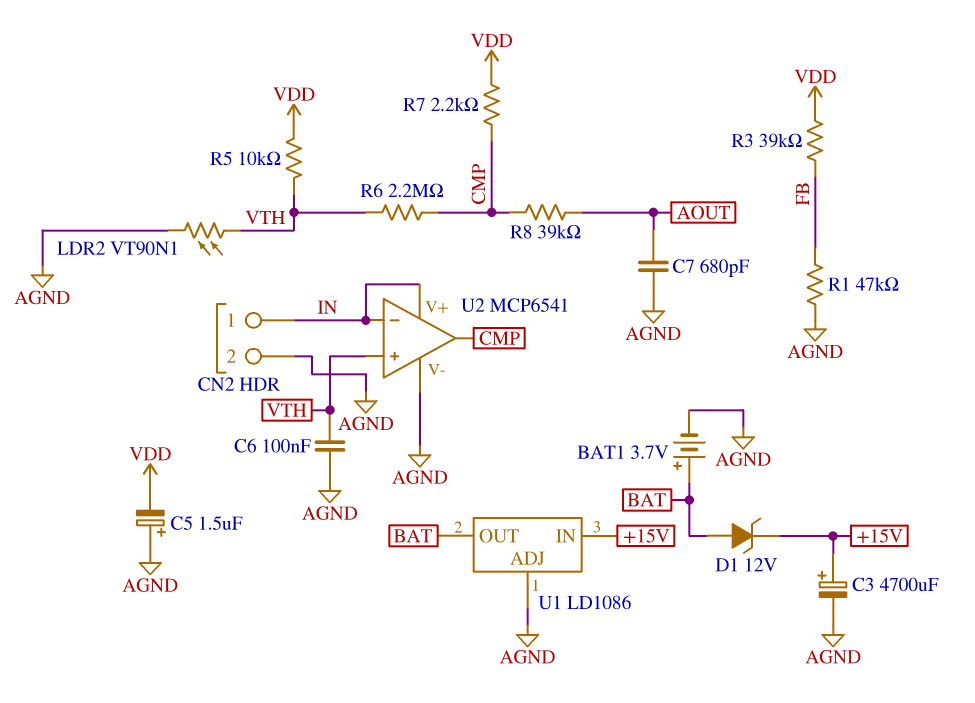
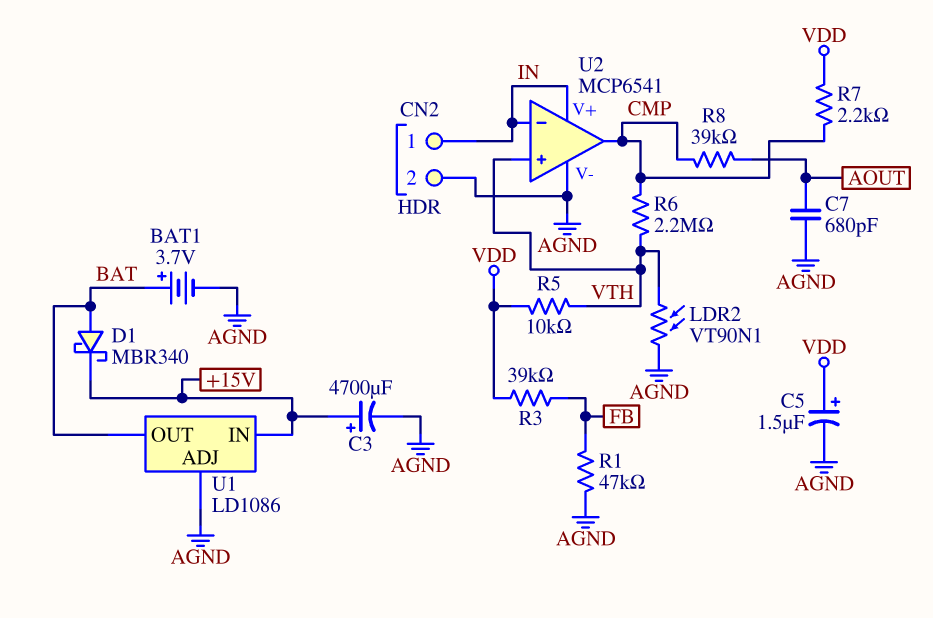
C5: 1.5uF (plus AGND, minus VDD) -> 1.5uF (plus VDD, minus AGND)
C6: 100nF (AGND, VTH) -> none
D1: zener 12V (A BAT, K +15V) -> schottky MBR340 (A BAT, K +15V)

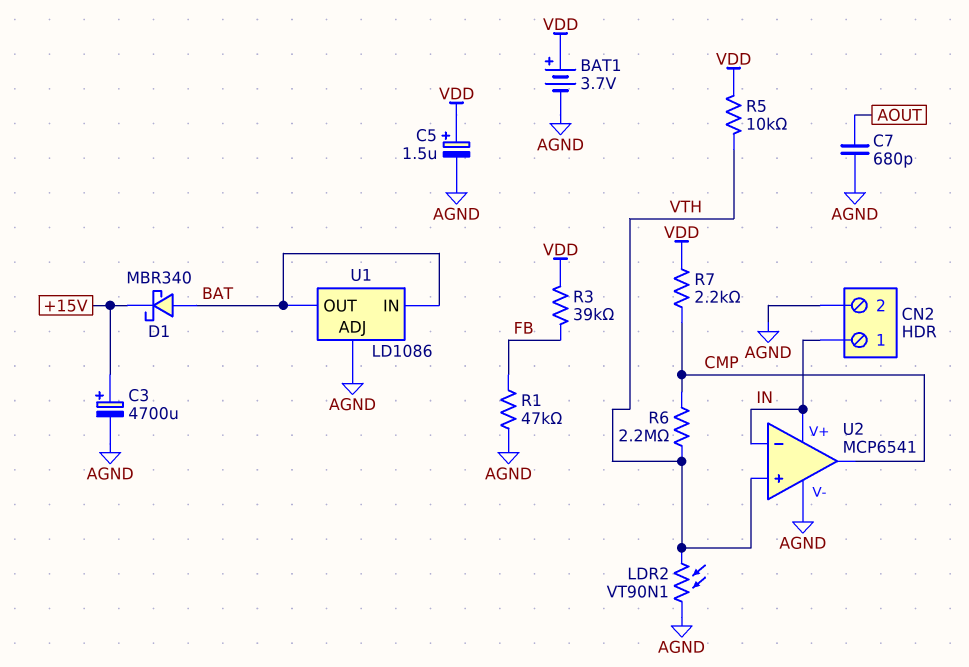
BAT1: 3.7V (plus BAT, minus AGND) -> 3.7V (plus VDD, minus AGND)
R8: 39k (AOUT, CMP) -> none
U1 pin IN: +15V -> BAT

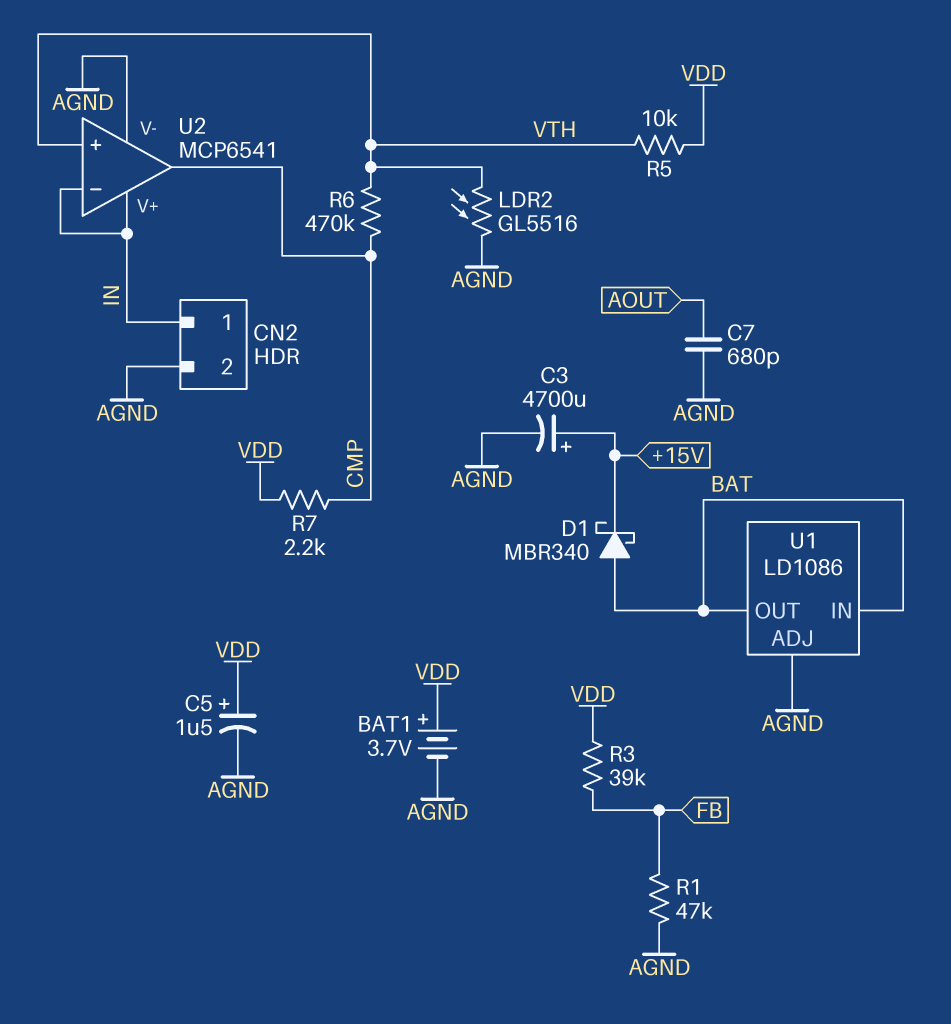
LDR2: VT90N1 (AGND, VTH) -> GL5516 (AGND, VTH)
R6: 2.2M (CMP, VTH) -> 470k (CMP, VTH)

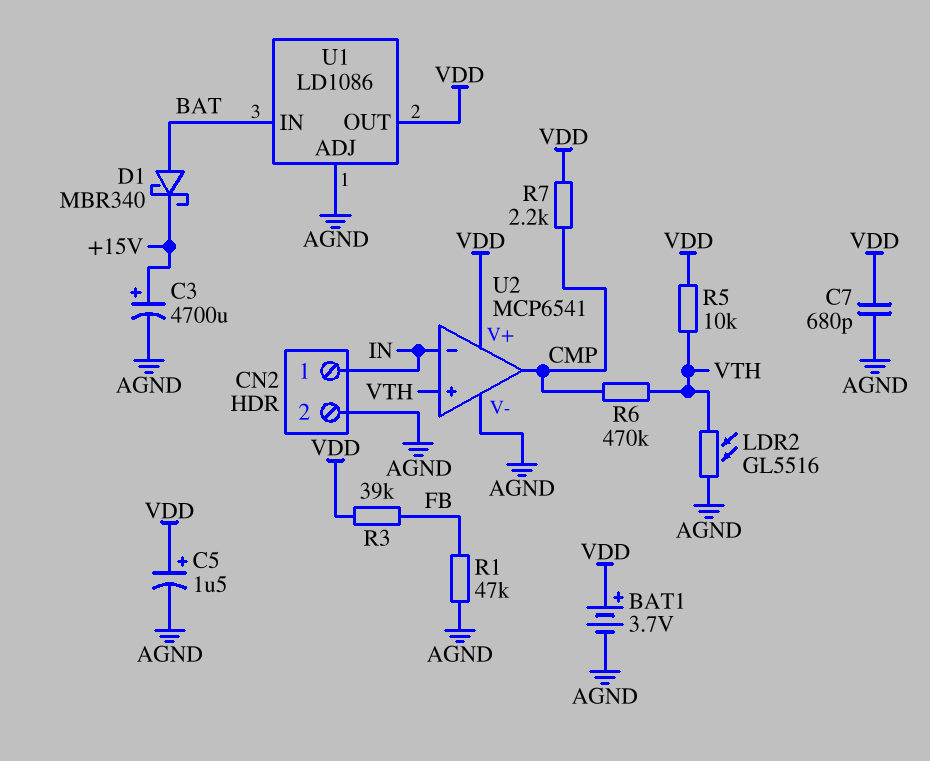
C7: 680pF (AGND, AOUT) -> 680pF (AGND, VDD)
U1 pin OUT: BAT -> VDD
U2 pin V+: IN -> VDD

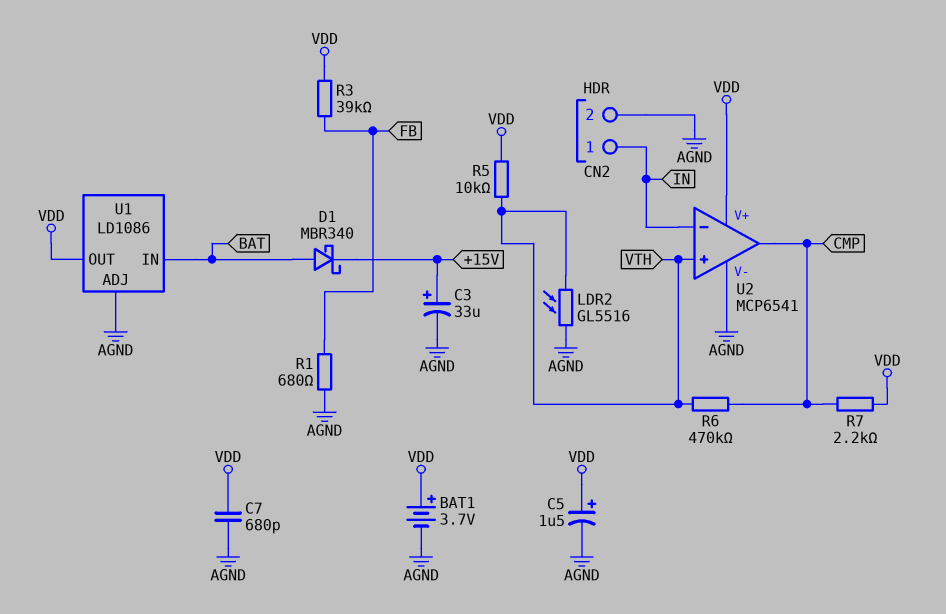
C3: 4700uF (plus +15V, minus AGND) -> 33uF (plus +15V, minus AGND)
R1: 47k (AGND, FB) -> 680 (AGND, FB)

